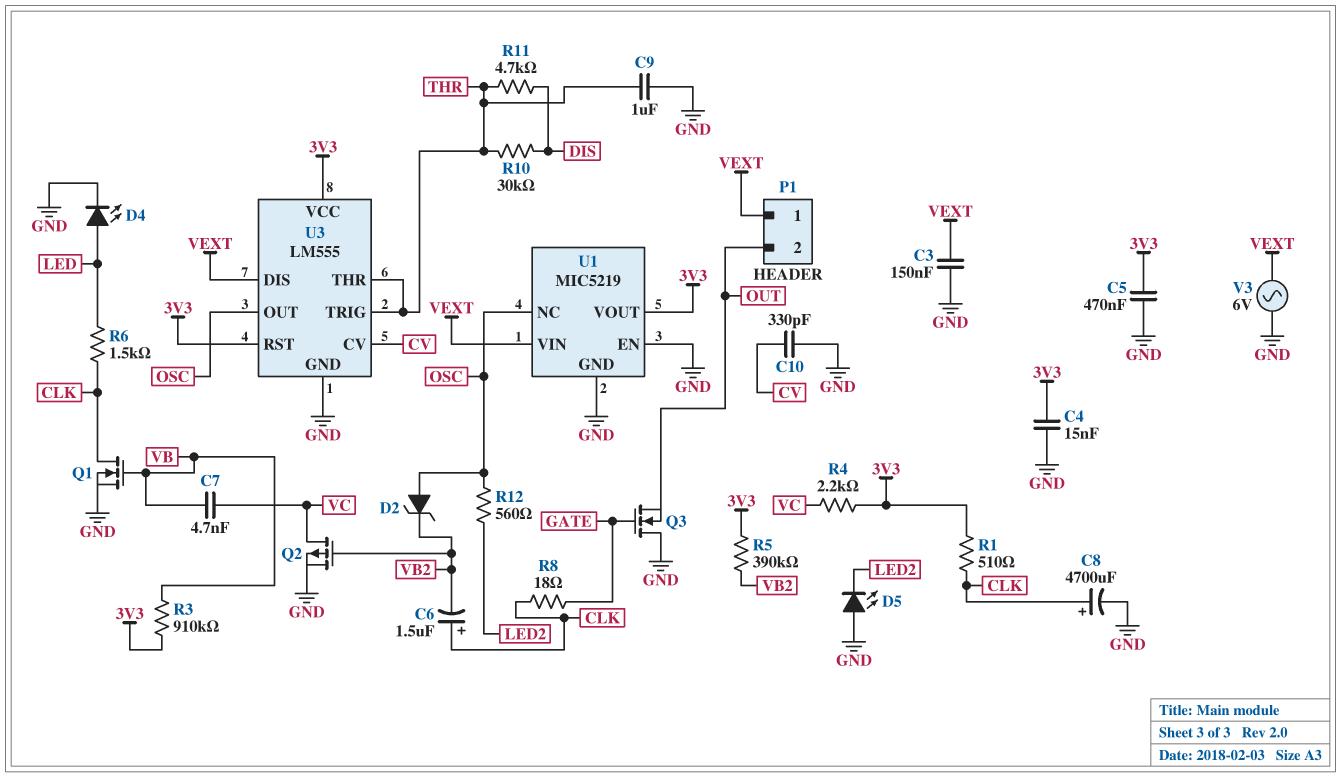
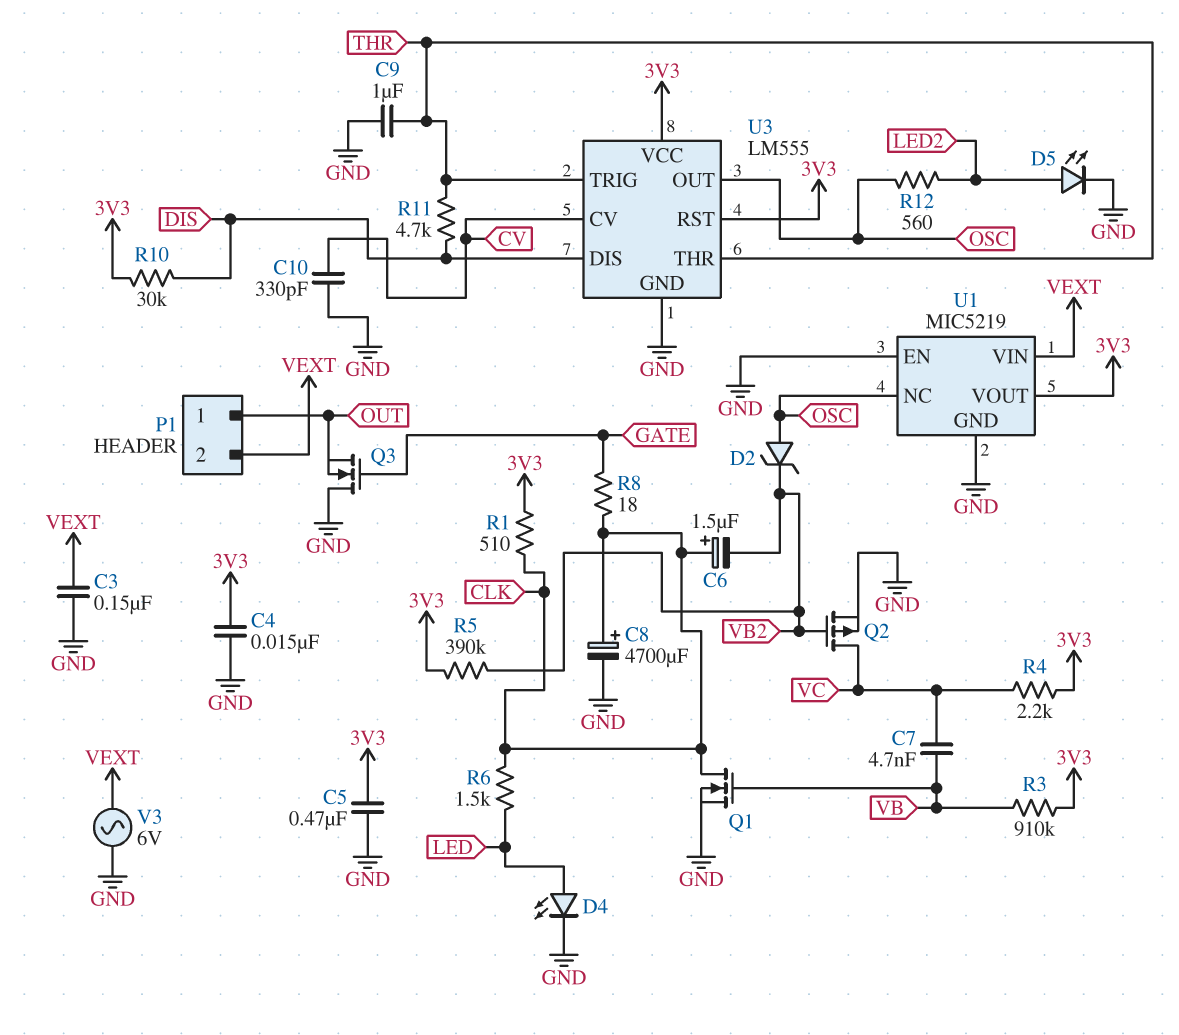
D5: LED (A GND, K LED2) -> LED (A LED2, K GND)
P1 pin 1: VEXT -> OUT
P1 pin 2: OUT -> VEXT
R10: 30k (DIS, THR) -> 30k (3V3, DIS)
U3 pin DIS: VEXT -> DIS

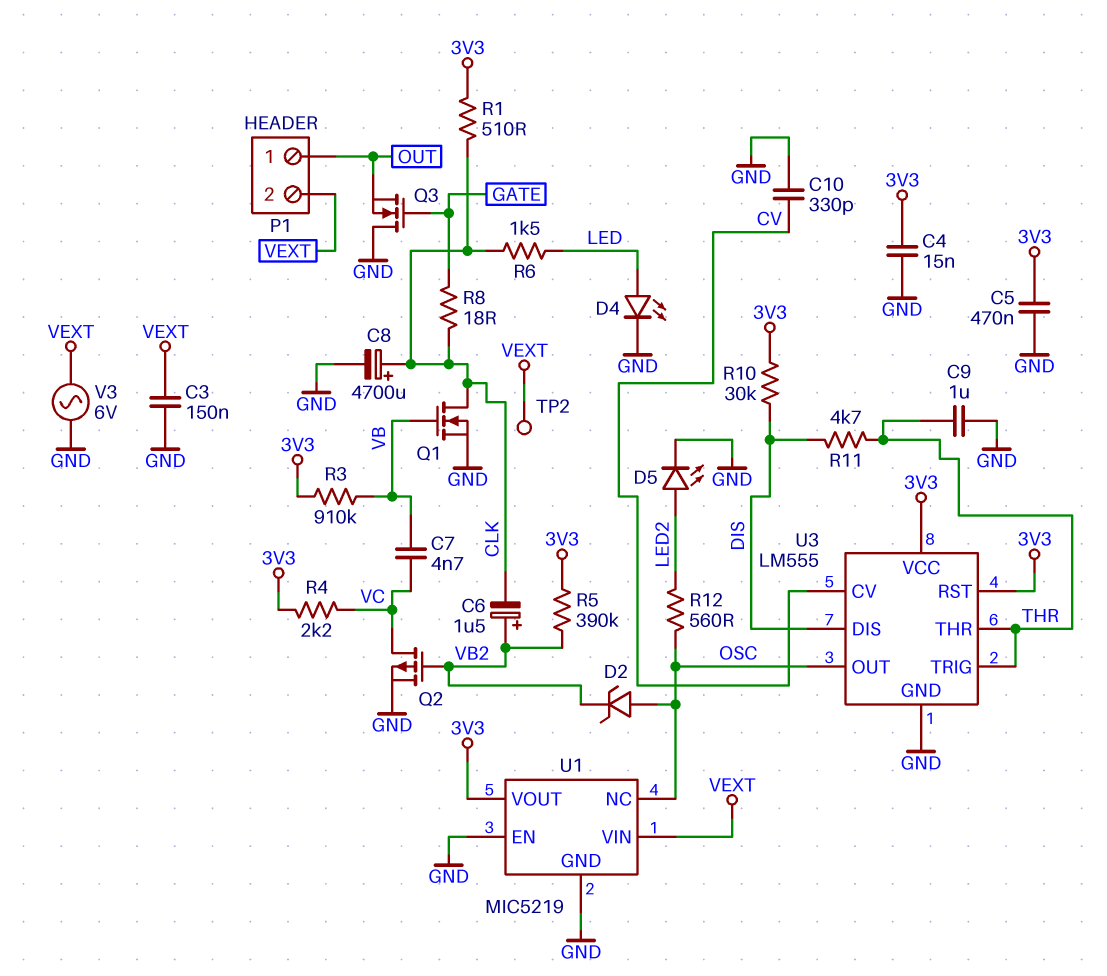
C6: 1.5uF (plus CLK, minus VB2) -> 1.5uF (plus VB2, minus CLK)
TP2: none -> test point (VEXT)

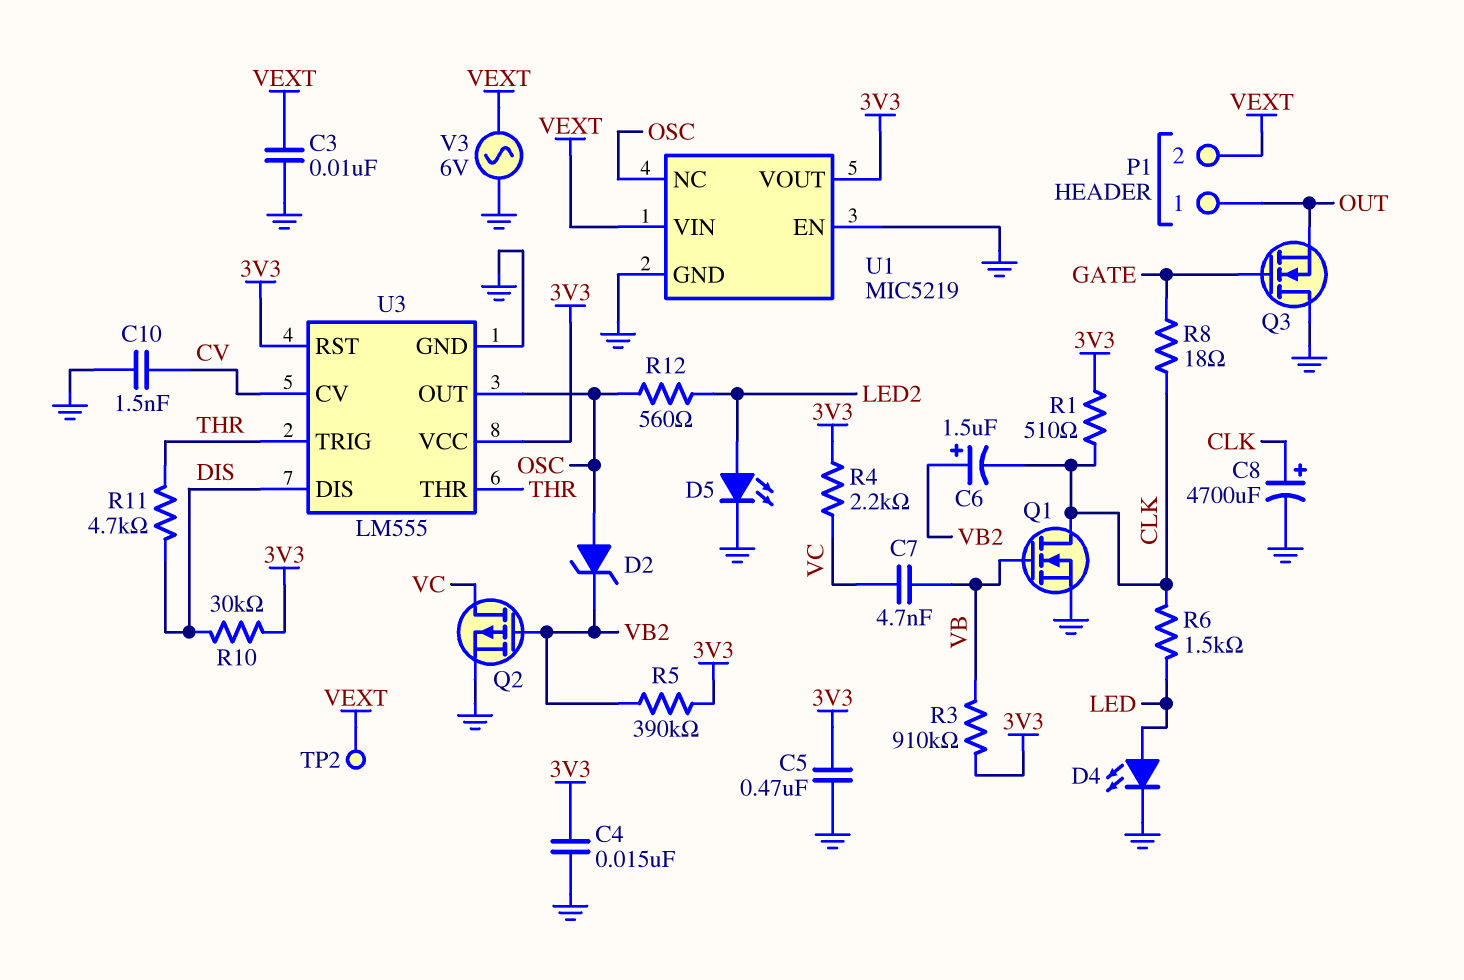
C3: 150nF (GND, VEXT) -> 10nF (GND, VEXT)
C9: 1uF (GND, THR) -> none
C10: 330pF (CV, GND) -> 1.5nF (CV, GND)

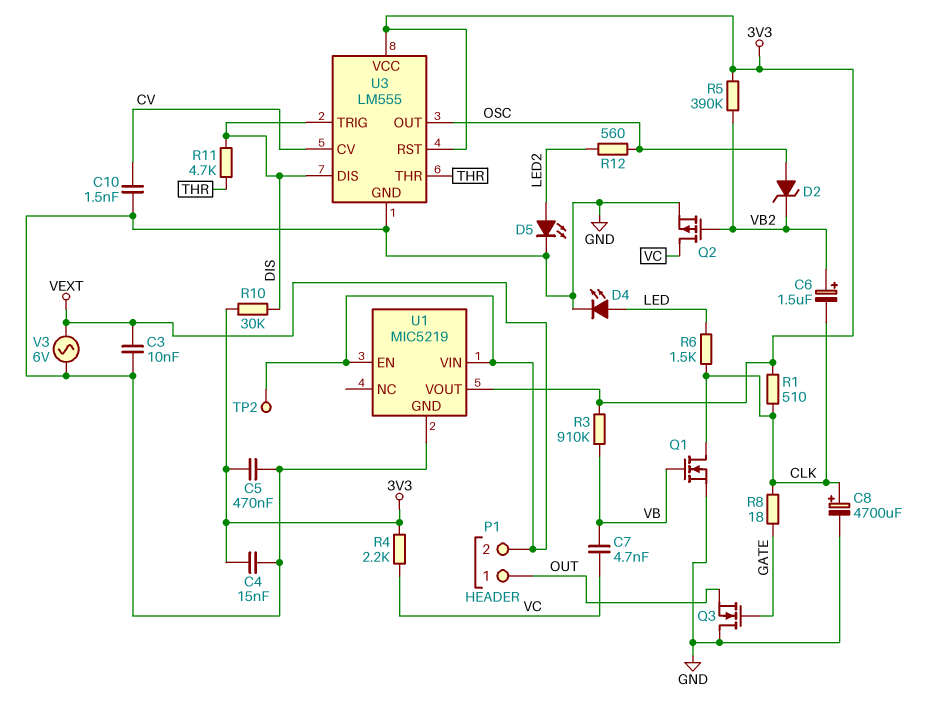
U1 pin EN: GND -> VEXT
U1 pin NC: OSC -> none
U3 pin TRIG: THR -> DIS

